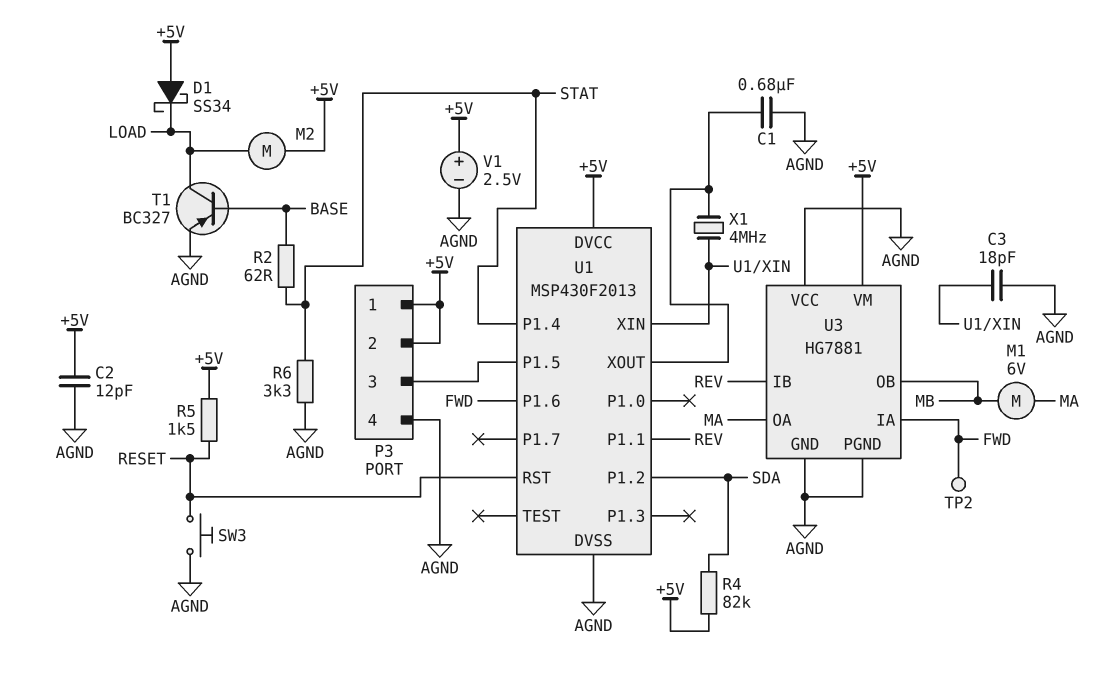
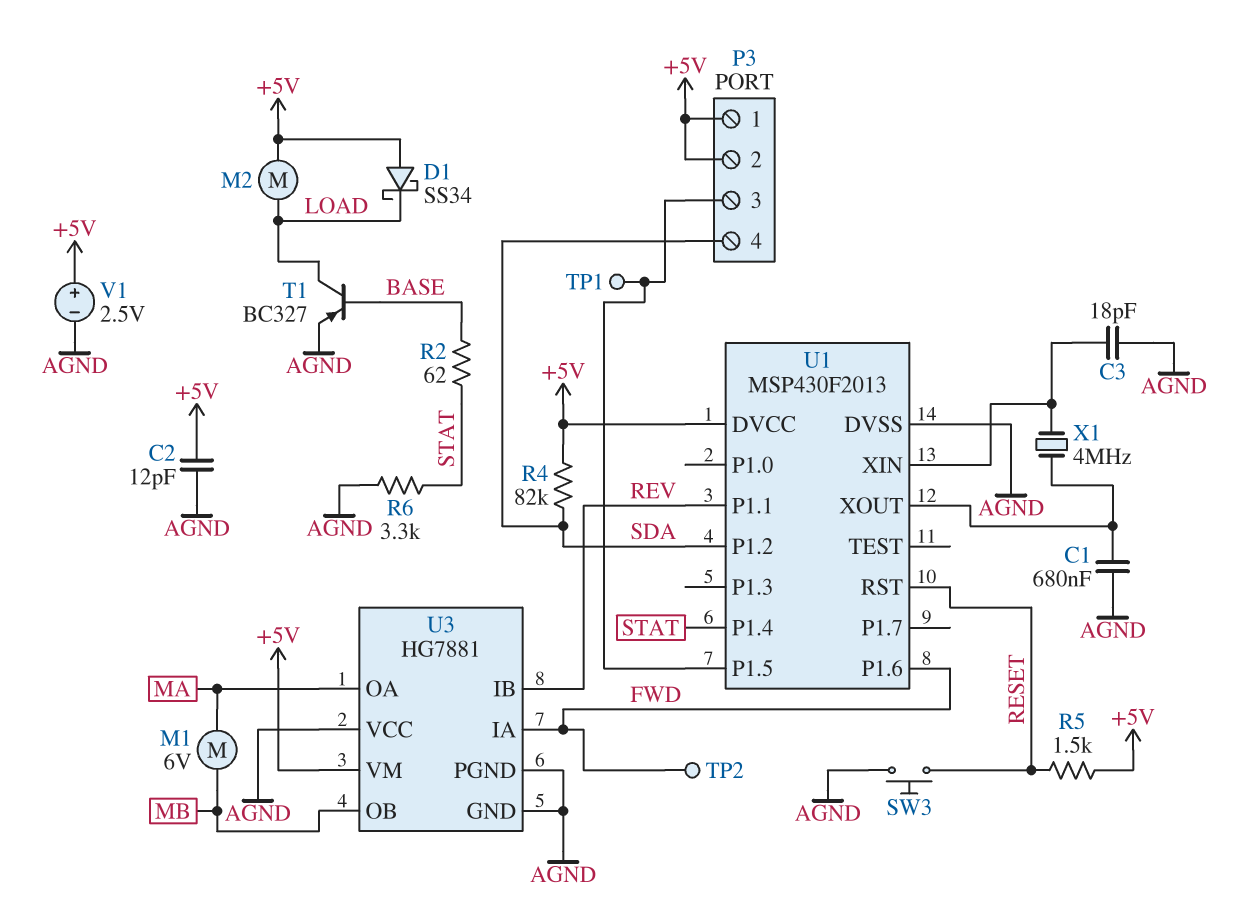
P3 pin 4: AGND -> SDA
TP1: none -> test point (P3/3)

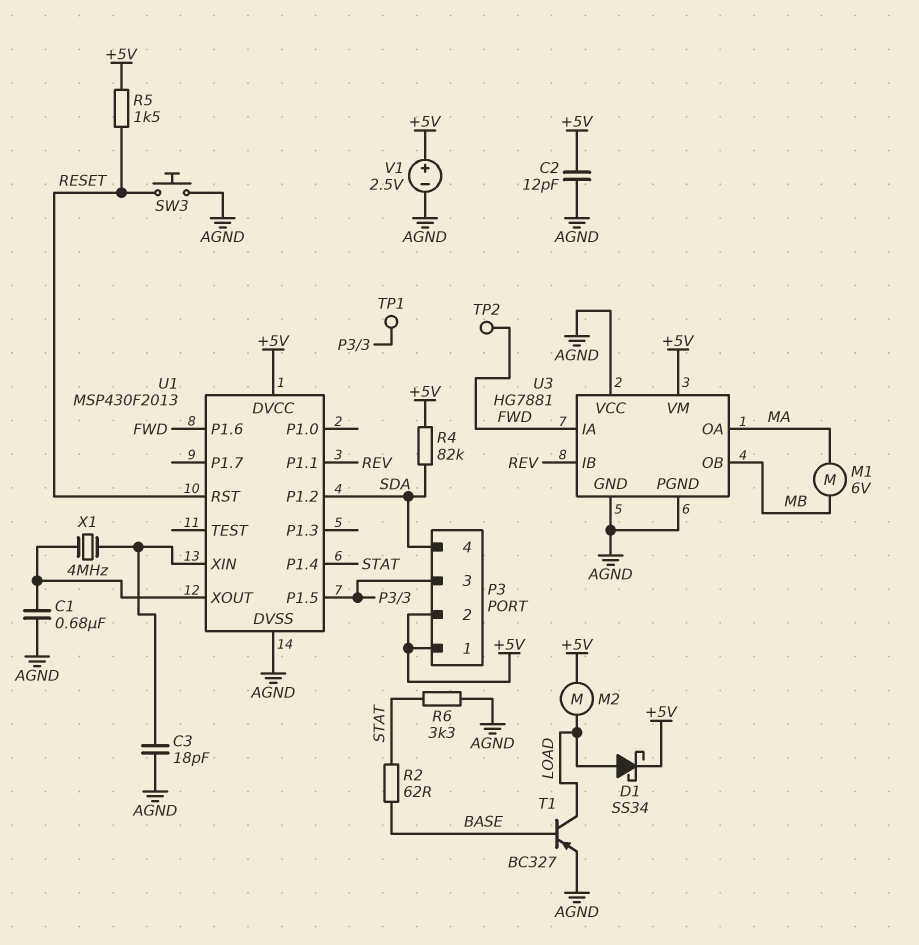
D1: schottky SS34 (A +5V, K LOAD) -> schottky SS34 (A LOAD, K +5V)

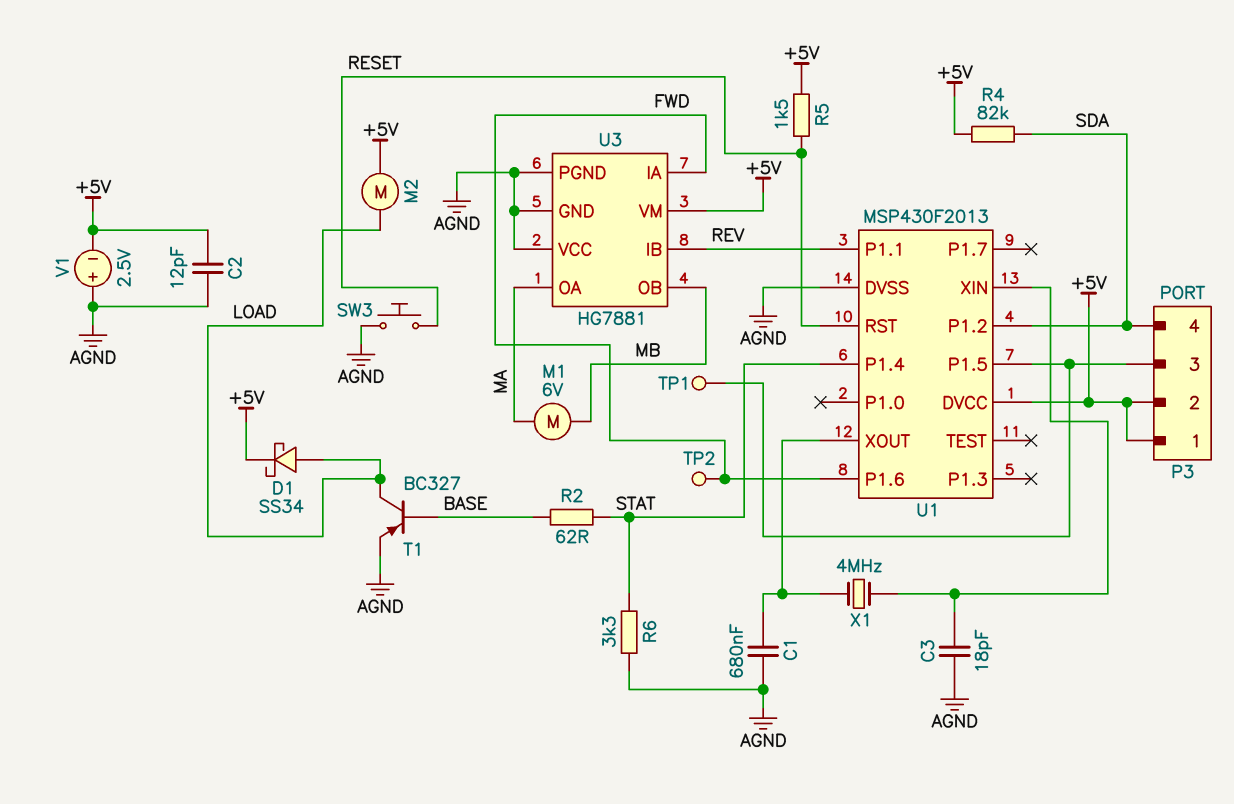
V1: 2.5V (plus +5V, minus AGND) -> 2.5V (plus AGND, minus +5V)

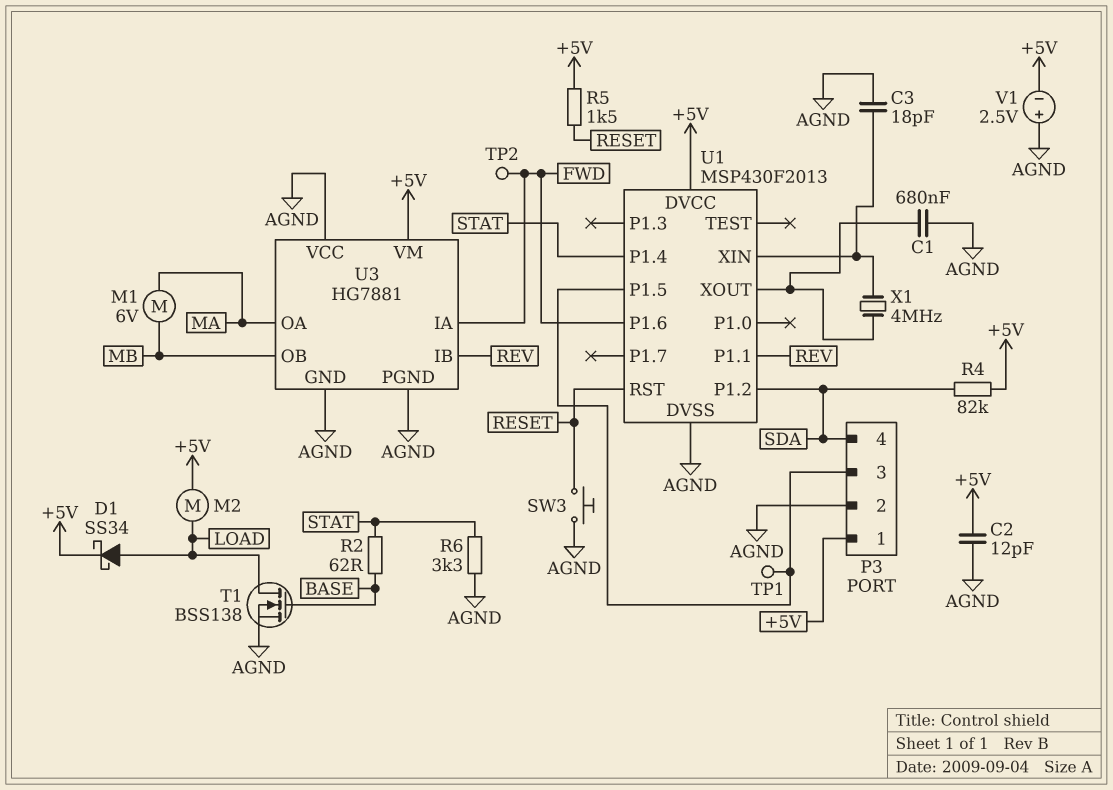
P3 pin 2: +5V -> AGND
T1: PNP BC327 (B BASE, C LOAD, E AGND) -> NMOS BSS138 (G BASE, D LOAD, S AGND)

